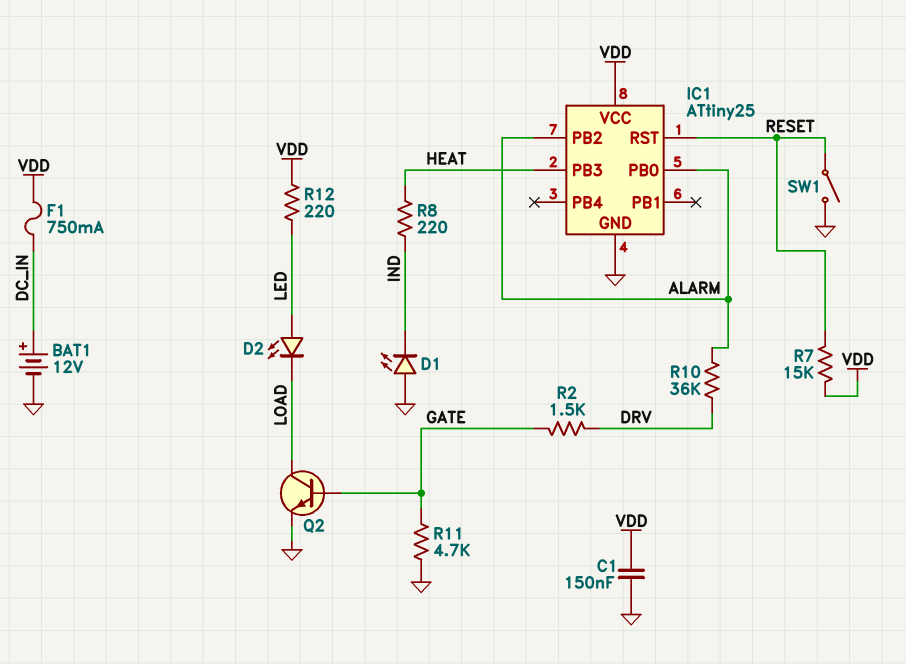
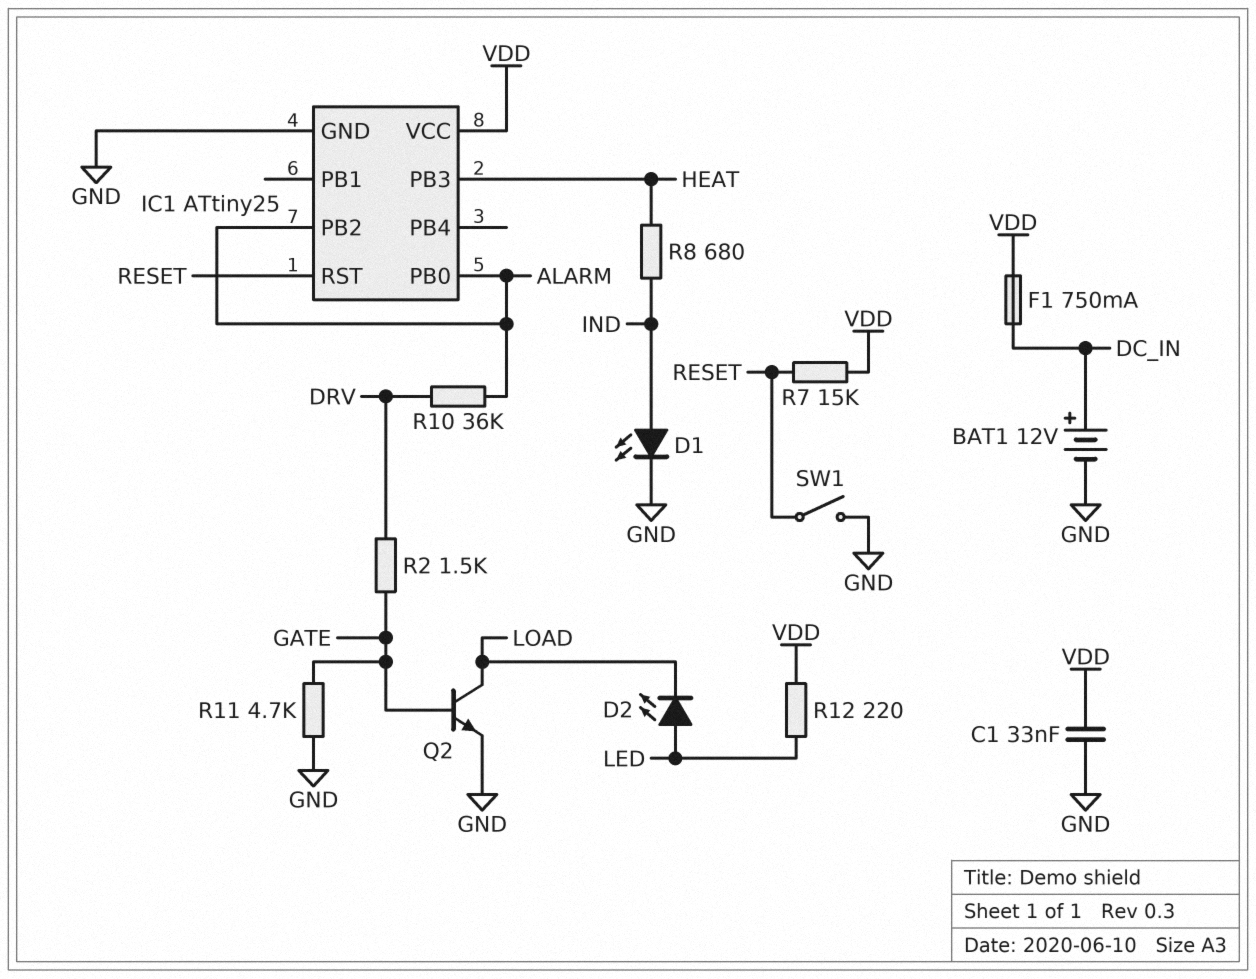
C1: 150nF (GND, VDD) -> 33nF (GND, VDD)
D1: LED (A GND, K IND) -> LED (A IND, K GND)
R8: 220 (HEAT, IND) -> 680 (HEAT, IND)

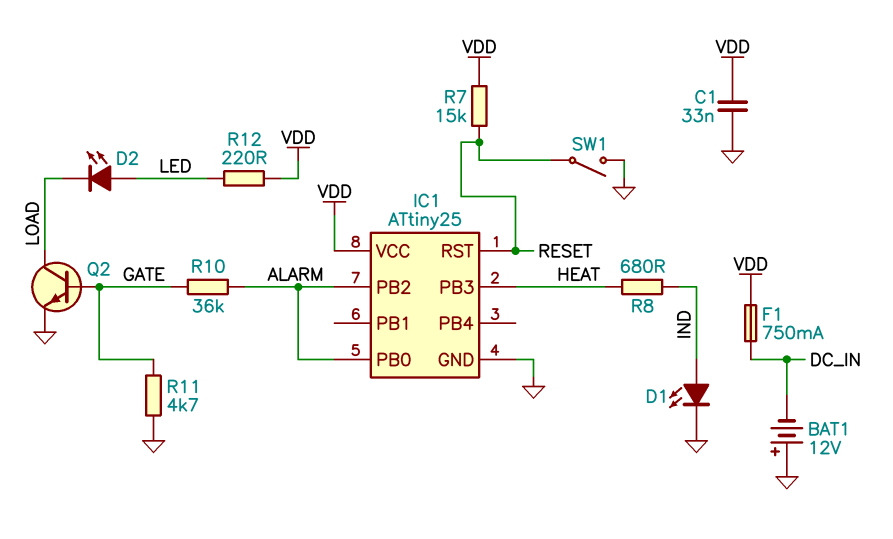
BAT1: 12V (plus DC_IN, minus GND) -> 12V (plus GND, minus DC_IN)
R2: 1.5k (DRV, GATE) -> none
R10: 36k (ALARM, DRV) -> 36k (ALARM, GATE)

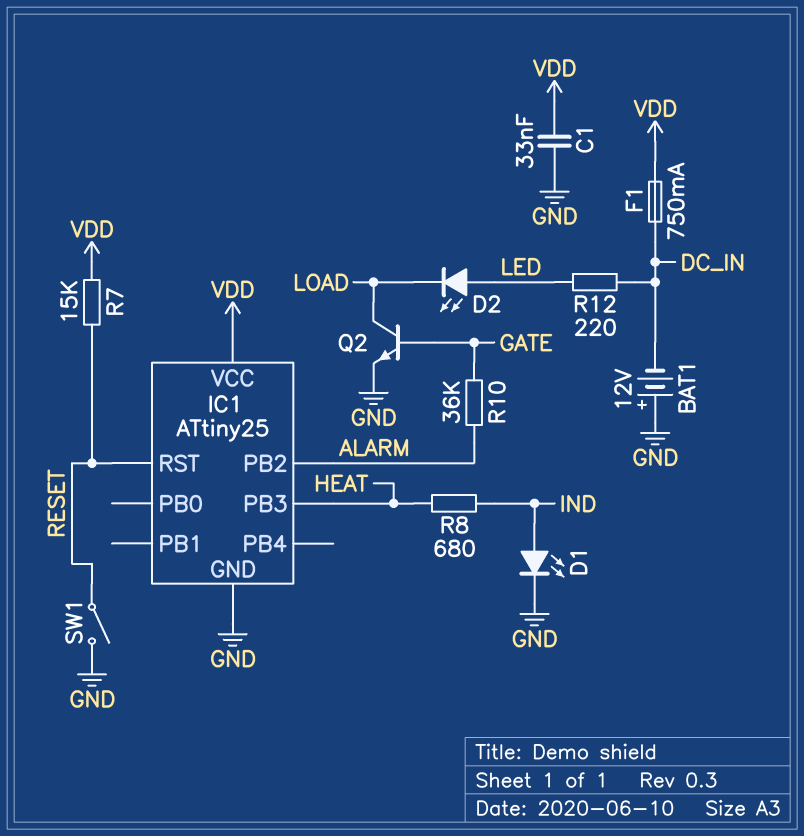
IC1 pin PB0: ALARM -> none
R11: 4.7k (GATE, GND) -> none
R12: 220 (LED, VDD) -> 220 (DC_IN, LED)

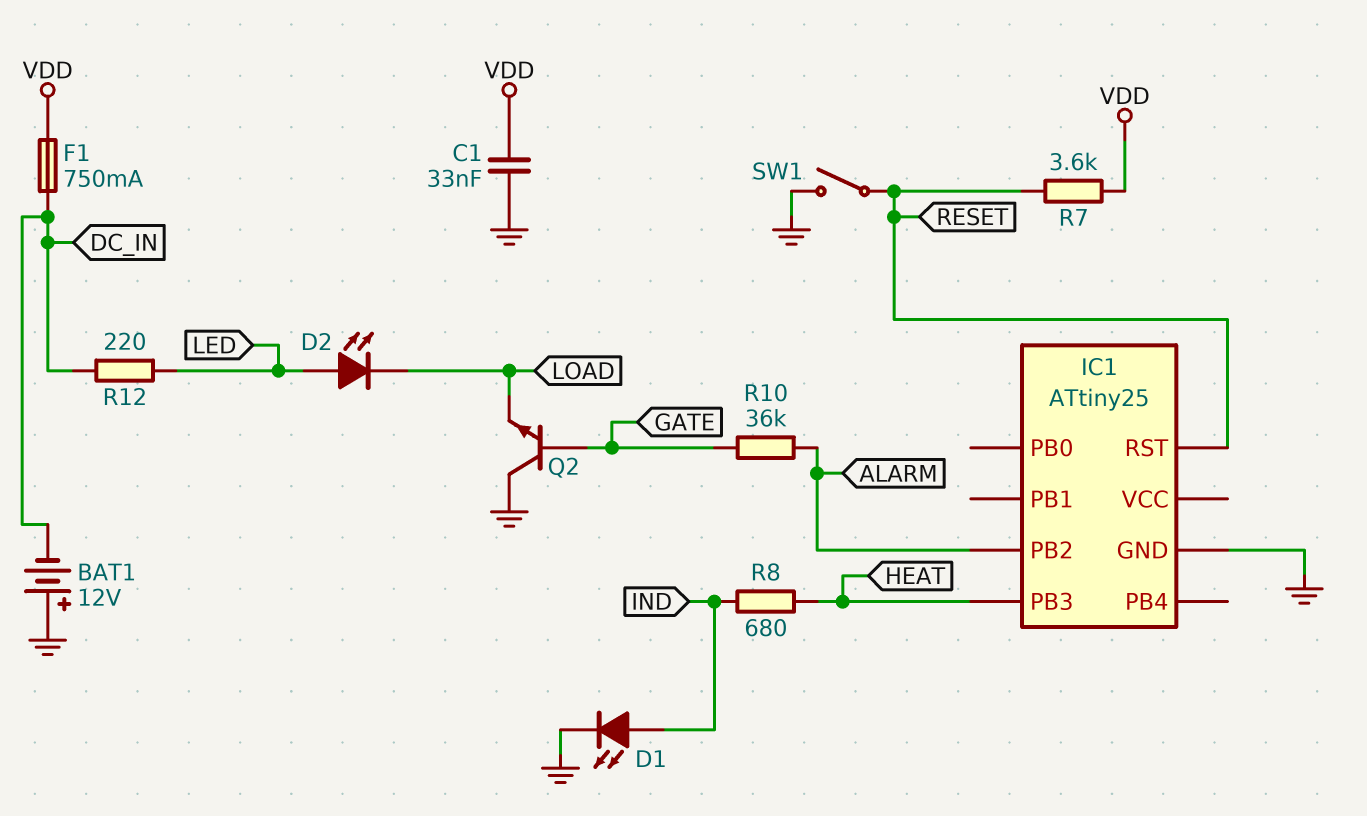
IC1 pin VCC: VDD -> none
Q2: NPN (B GATE, C LOAD, E GND) -> NPN (B GATE, C GND, E LOAD)
R7: 15k (RESET, VDD) -> 3.6k (RESET, VDD)

